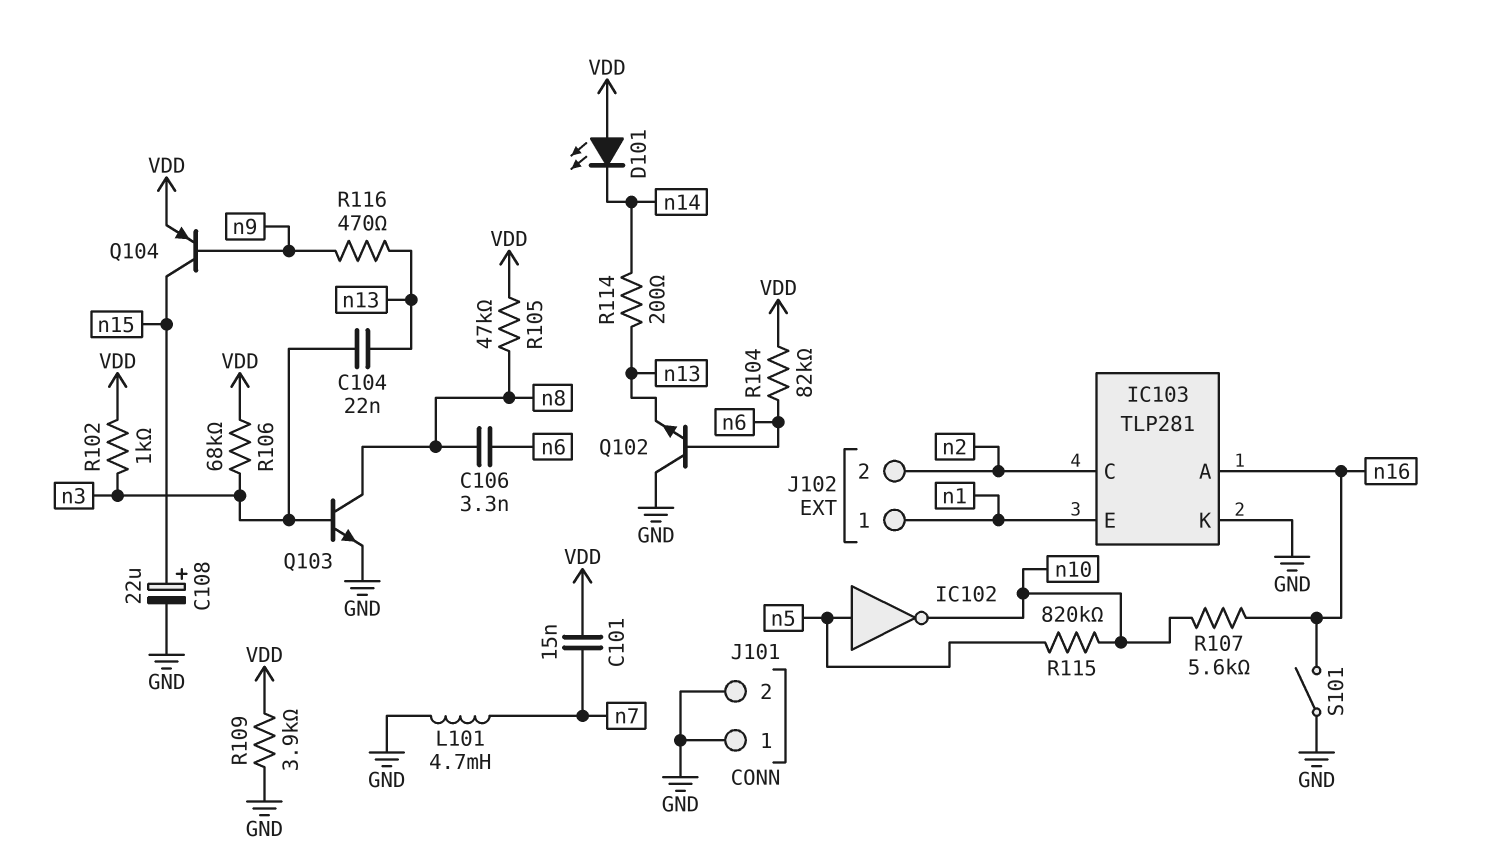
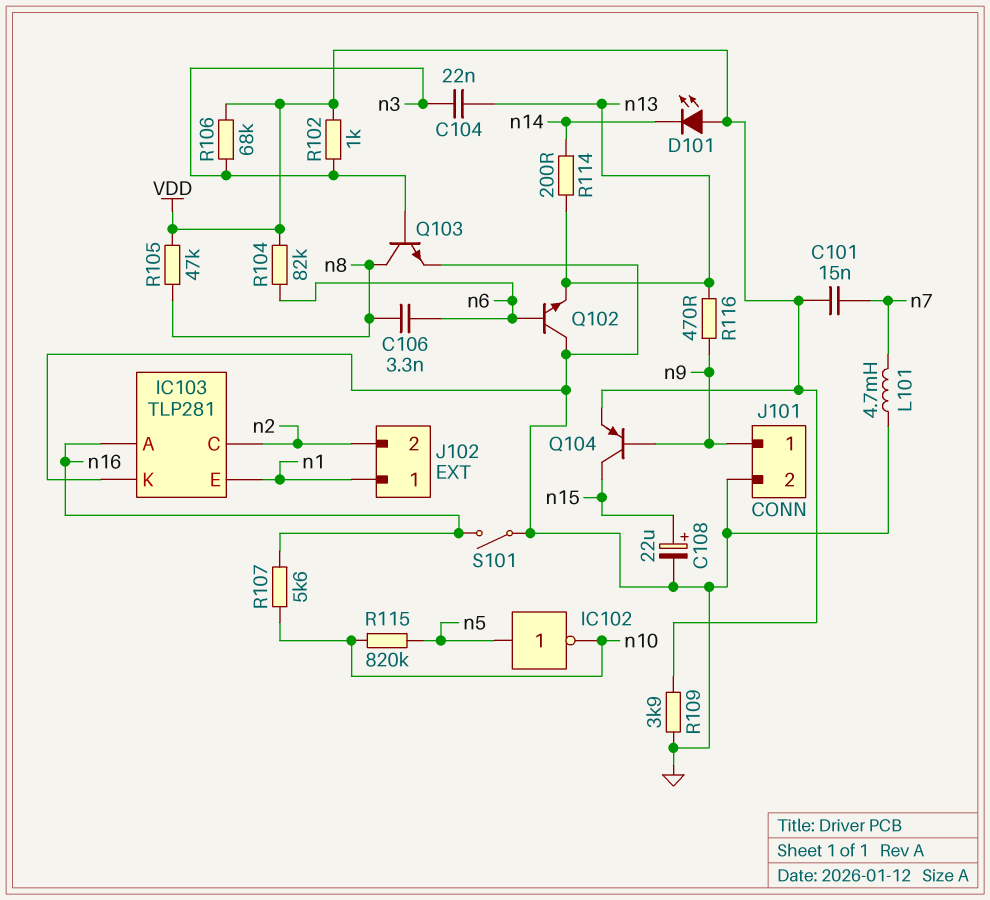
J101 pin 1: GND -> n9

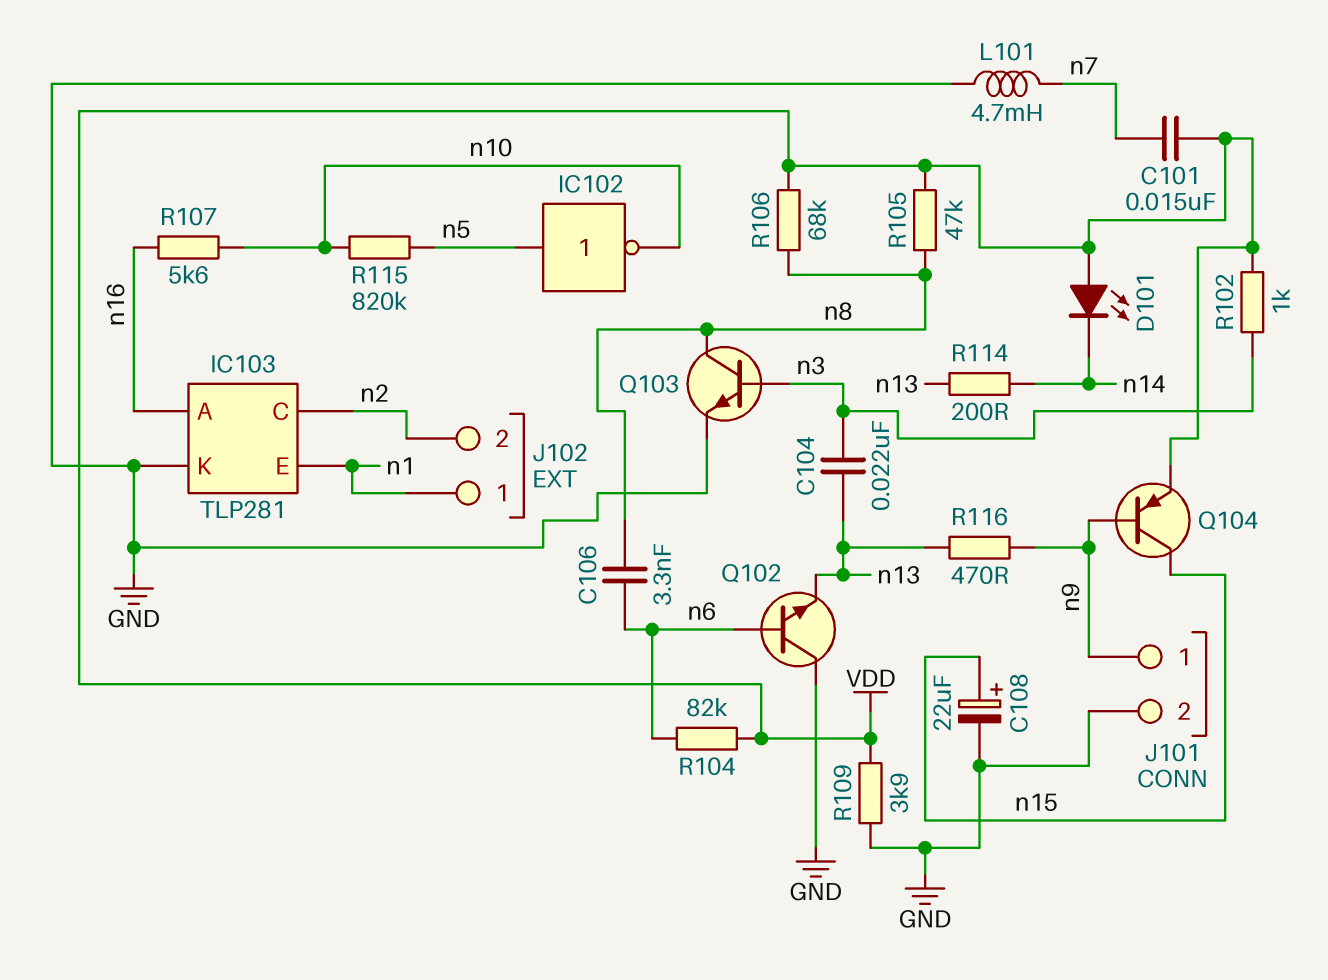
R106: 68k (VDD, n3) -> 68k (VDD, n8)
S101: switch (GND, n16) -> none

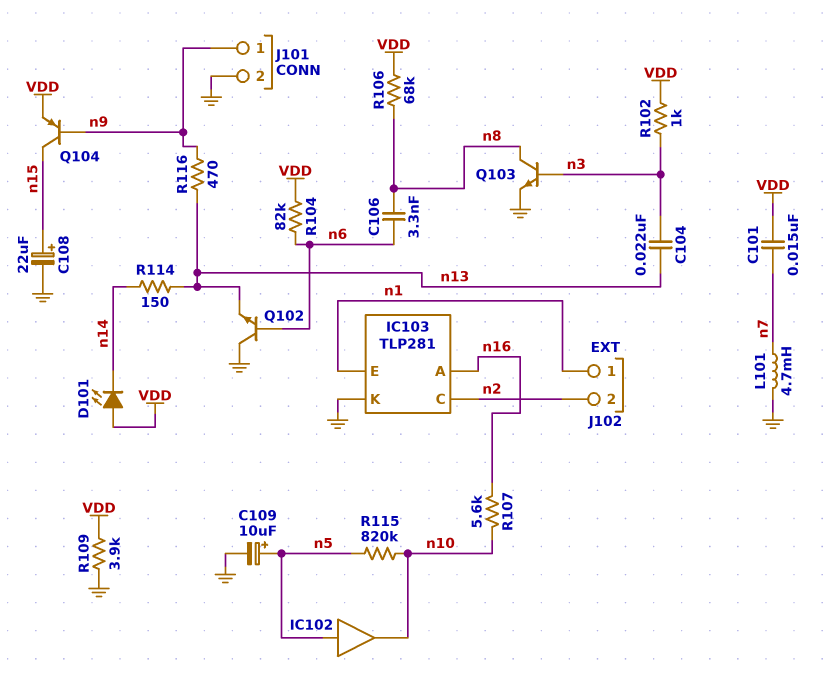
C109: none -> 10uF (plus n5, minus GND)
IC102: NOT (in n5, out n10) -> buffer (in n5, out n10)
R105: 47k (VDD, n8) -> none
R114: 200 (n13, n14) -> 150 (n13, n14)

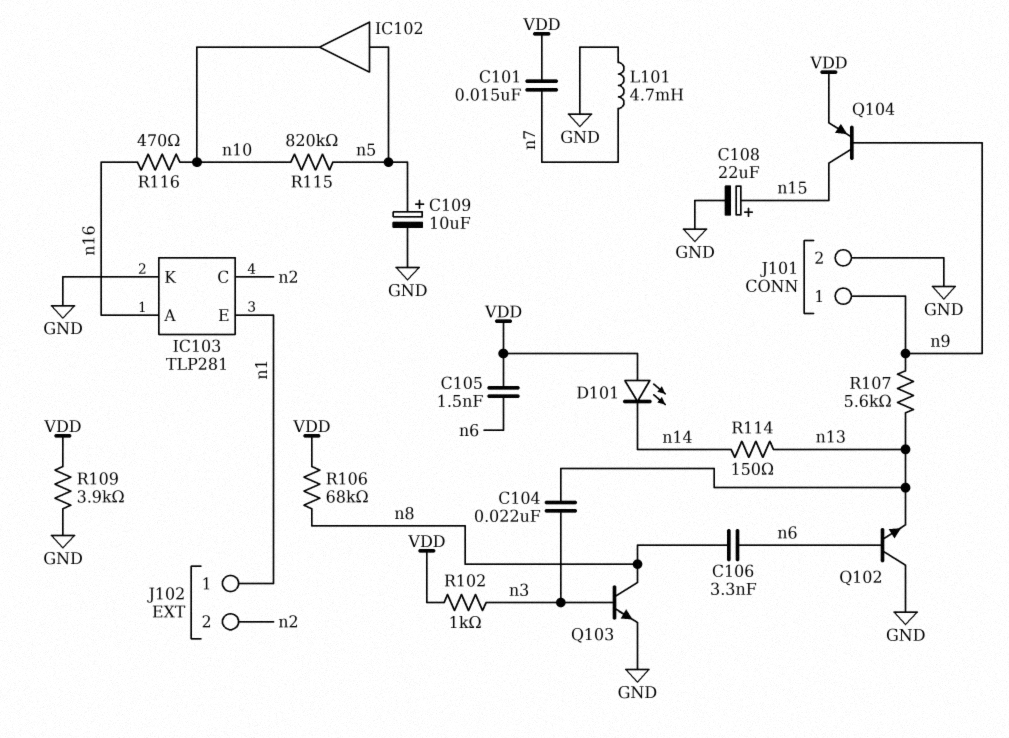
C105: none -> 1.5nF (VDD, n6)
R104: 82k (VDD, n6) -> none
R107: 5.6k (n10, n16) -> 5.6k (n9, n13)
R116: 470 (n9, n13) -> 470 (n10, n16)

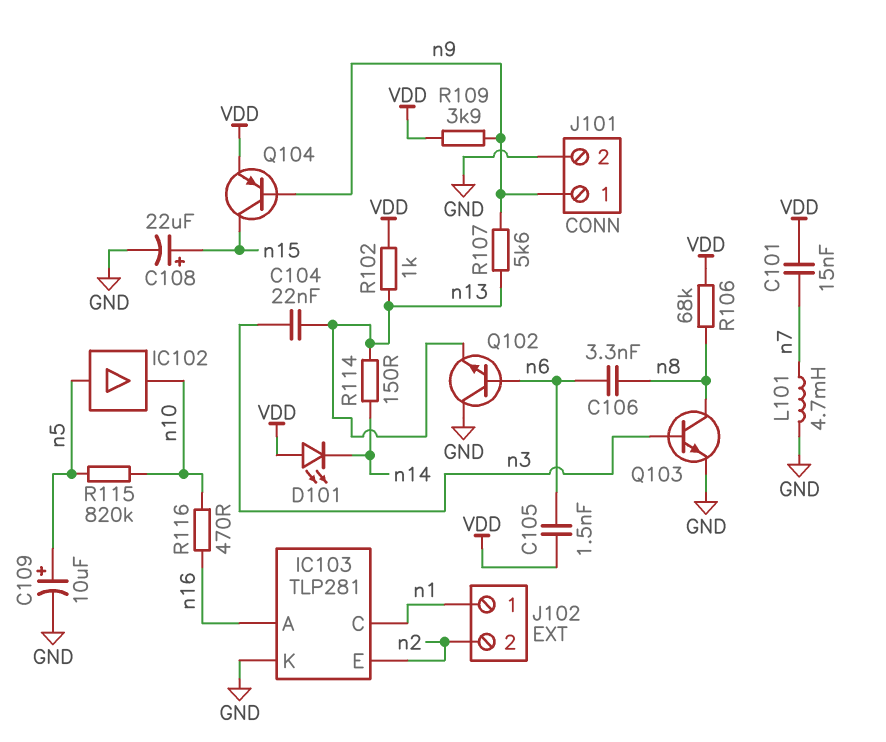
IC103 pin C: n2 -> n1
IC103 pin E: n1 -> n2
R102: 1k (VDD, n3) -> 1k (VDD, n13)
R109: 3.9k (GND, VDD) -> 3.9k (VDD, n9)

